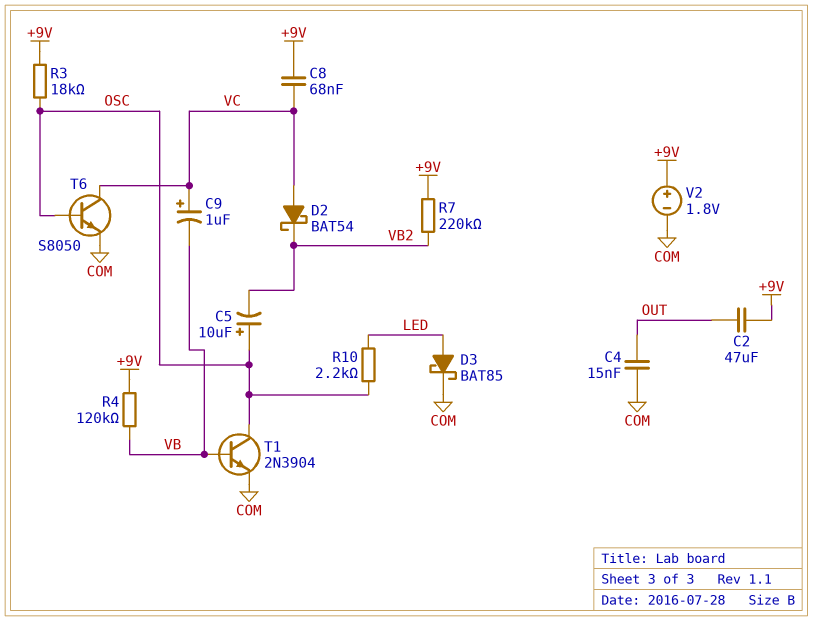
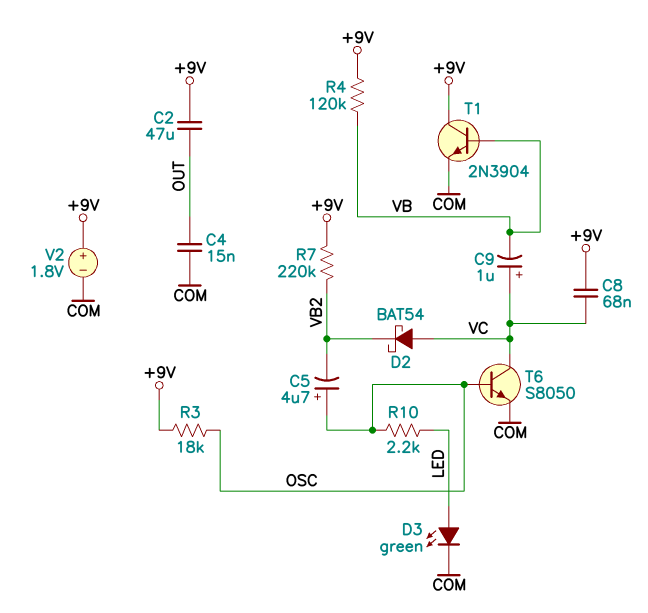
C5: 10uF (plus OSC, minus VB2) -> 4.7uF (plus OSC, minus VB2)
D3: schottky BAT85 (A LED, K COM) -> LED green (A LED, K COM)
T1: NPN 2N3904 (B VB, C OSC, E COM) -> NPN 2N3904 (B VB, C +9V, E COM)

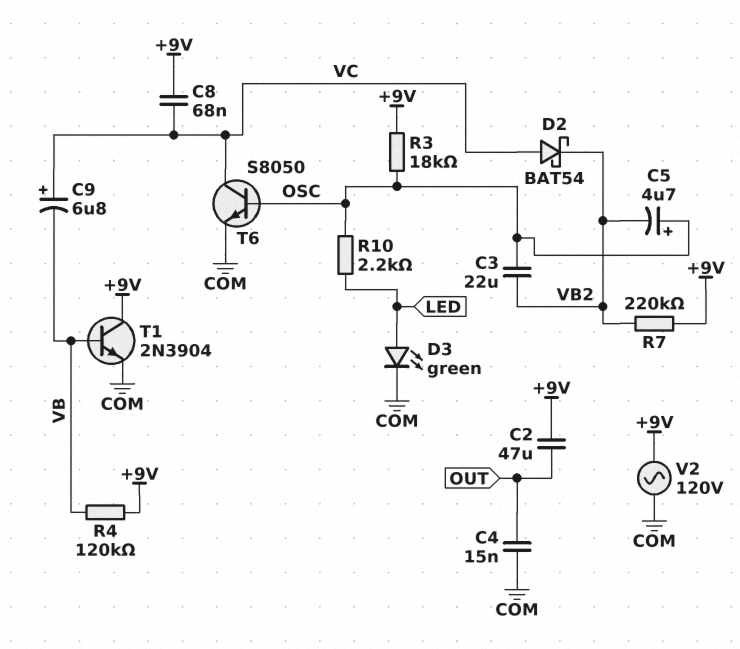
C3: none -> 22uF (OSC, VB2)
C9: 1uF (plus VC, minus VB) -> 6.8uF (plus VC, minus VB)
V2: 1.8V (plus +9V, minus COM) -> AC 120V (+9V, COM)

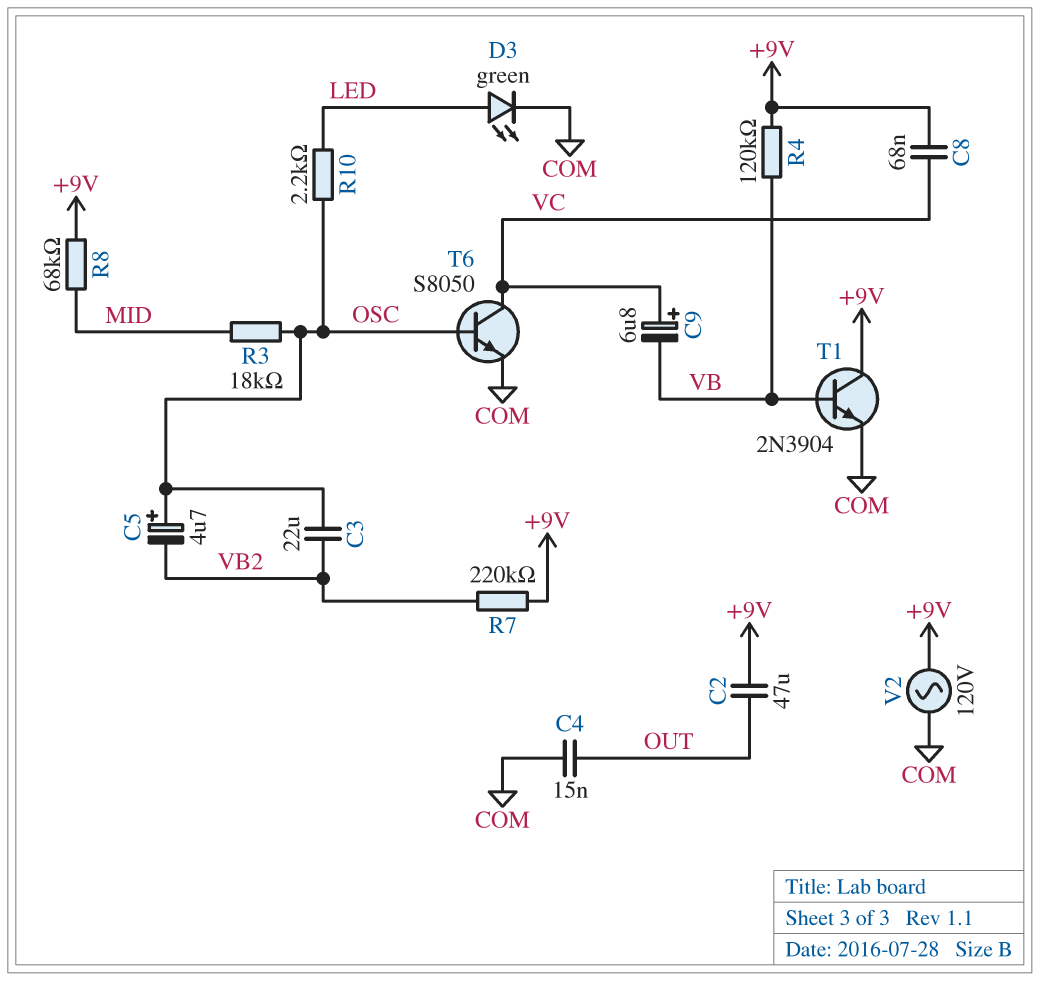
D2: schottky BAT54 (A VC, K VB2) -> none
R3: 18k (+9V, OSC) -> 18k (MID, OSC)
R8: none -> 68k (+9V, MID)

